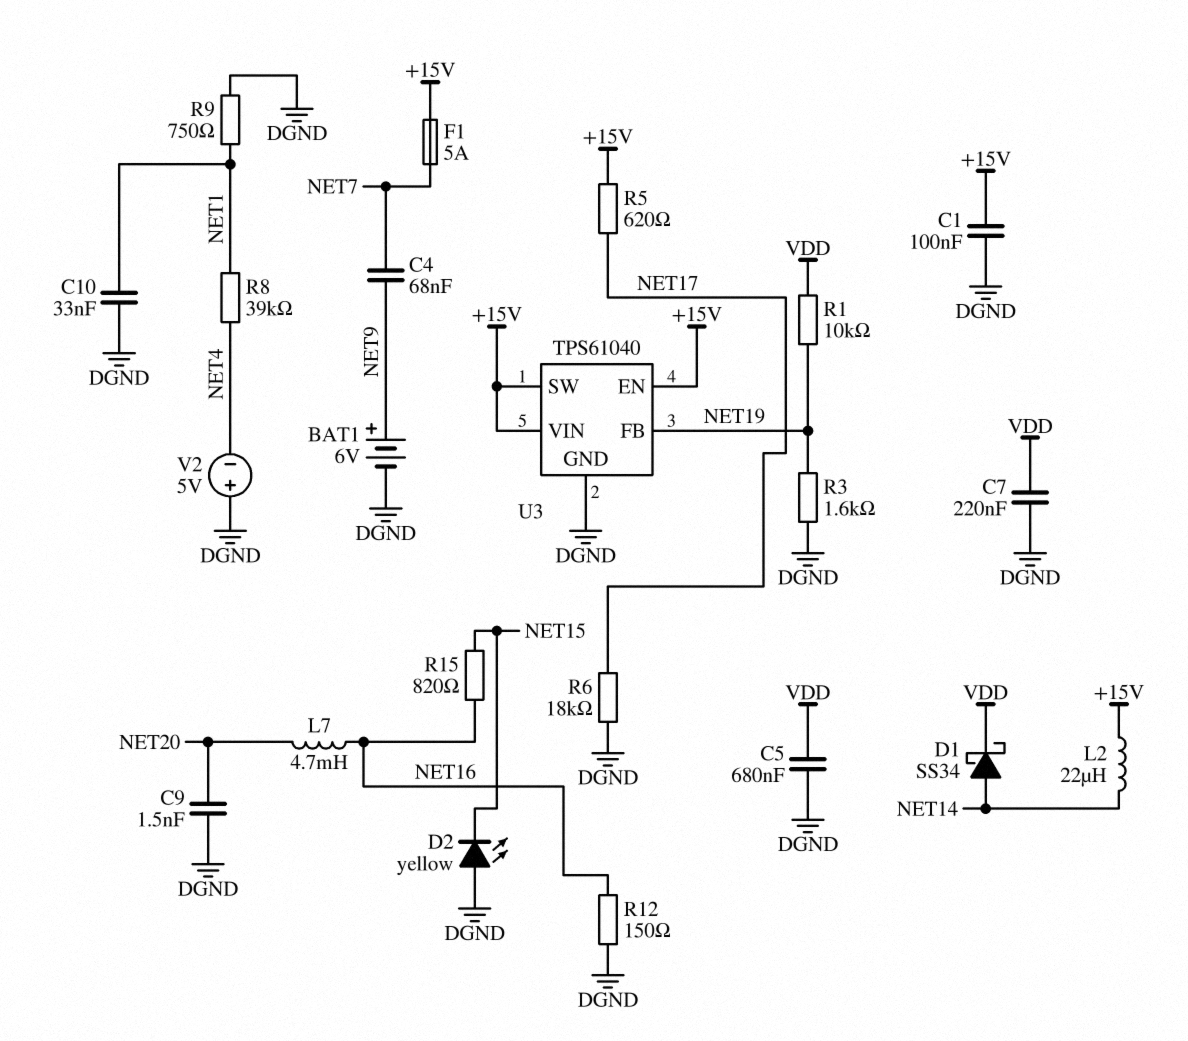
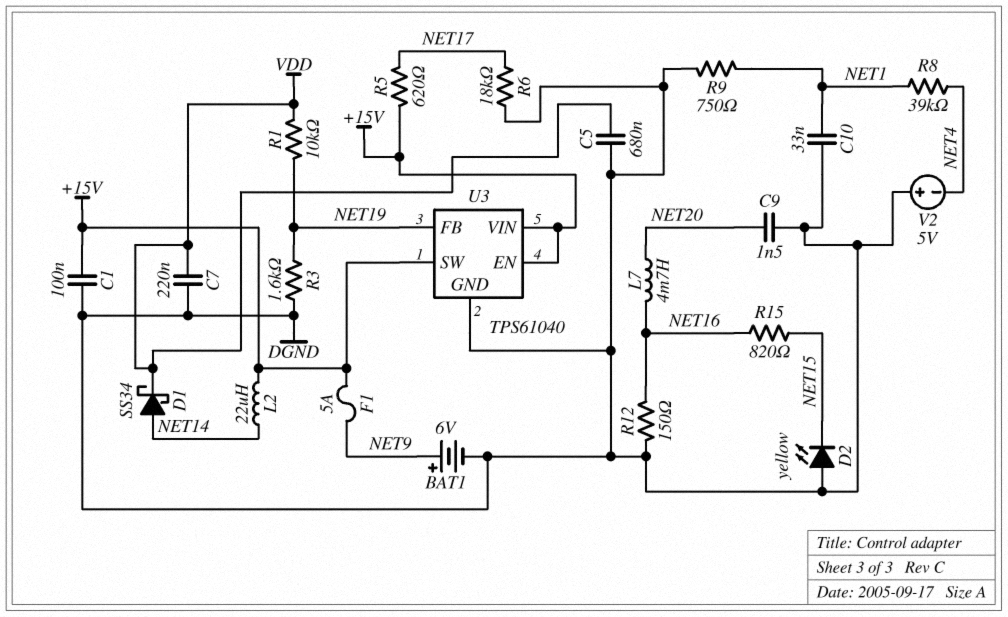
C4: 68nF (NET7, NET9) -> none
F1: 5A (+15V, NET7) -> 5A (+15V, NET9)

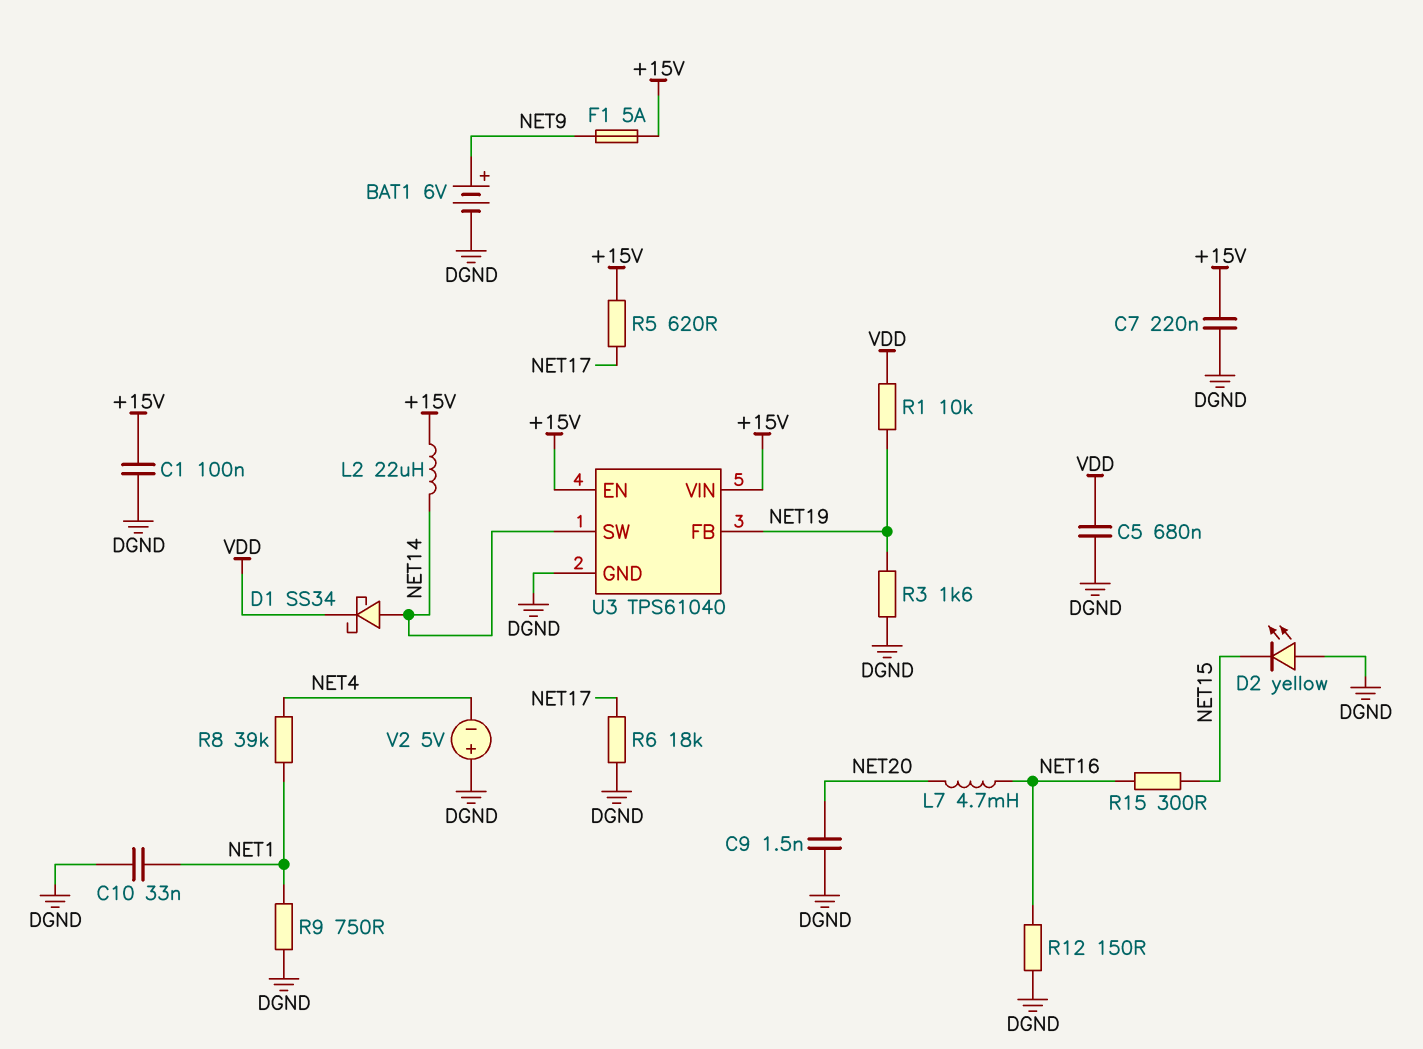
C7: 220nF (DGND, VDD) -> 220nF (+15V, DGND)
R15: 820 (NET15, NET16) -> 300 (NET15, NET16)
U3 pin SW: +15V -> NET14

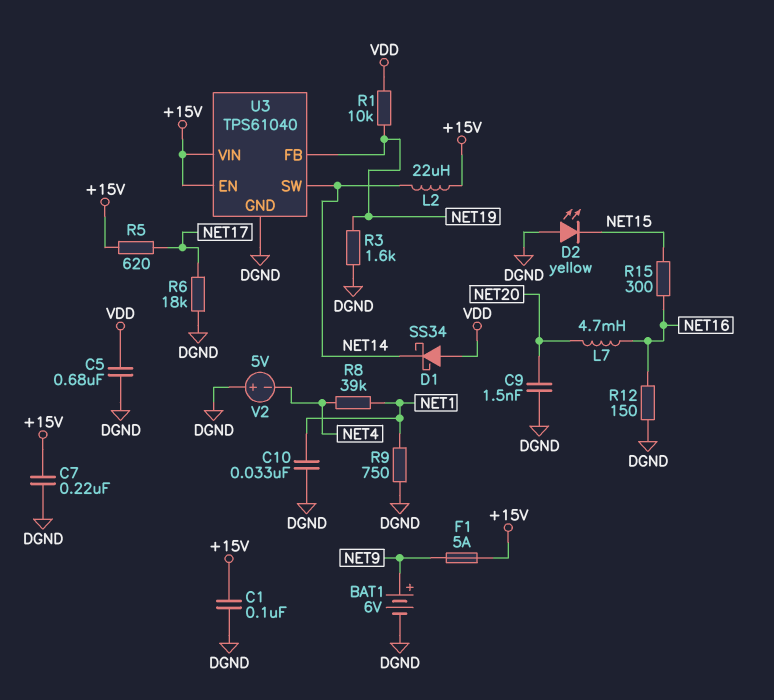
D1: schottky SS34 (A NET14, K VDD) -> schottky SS34 (A VDD, K NET14)

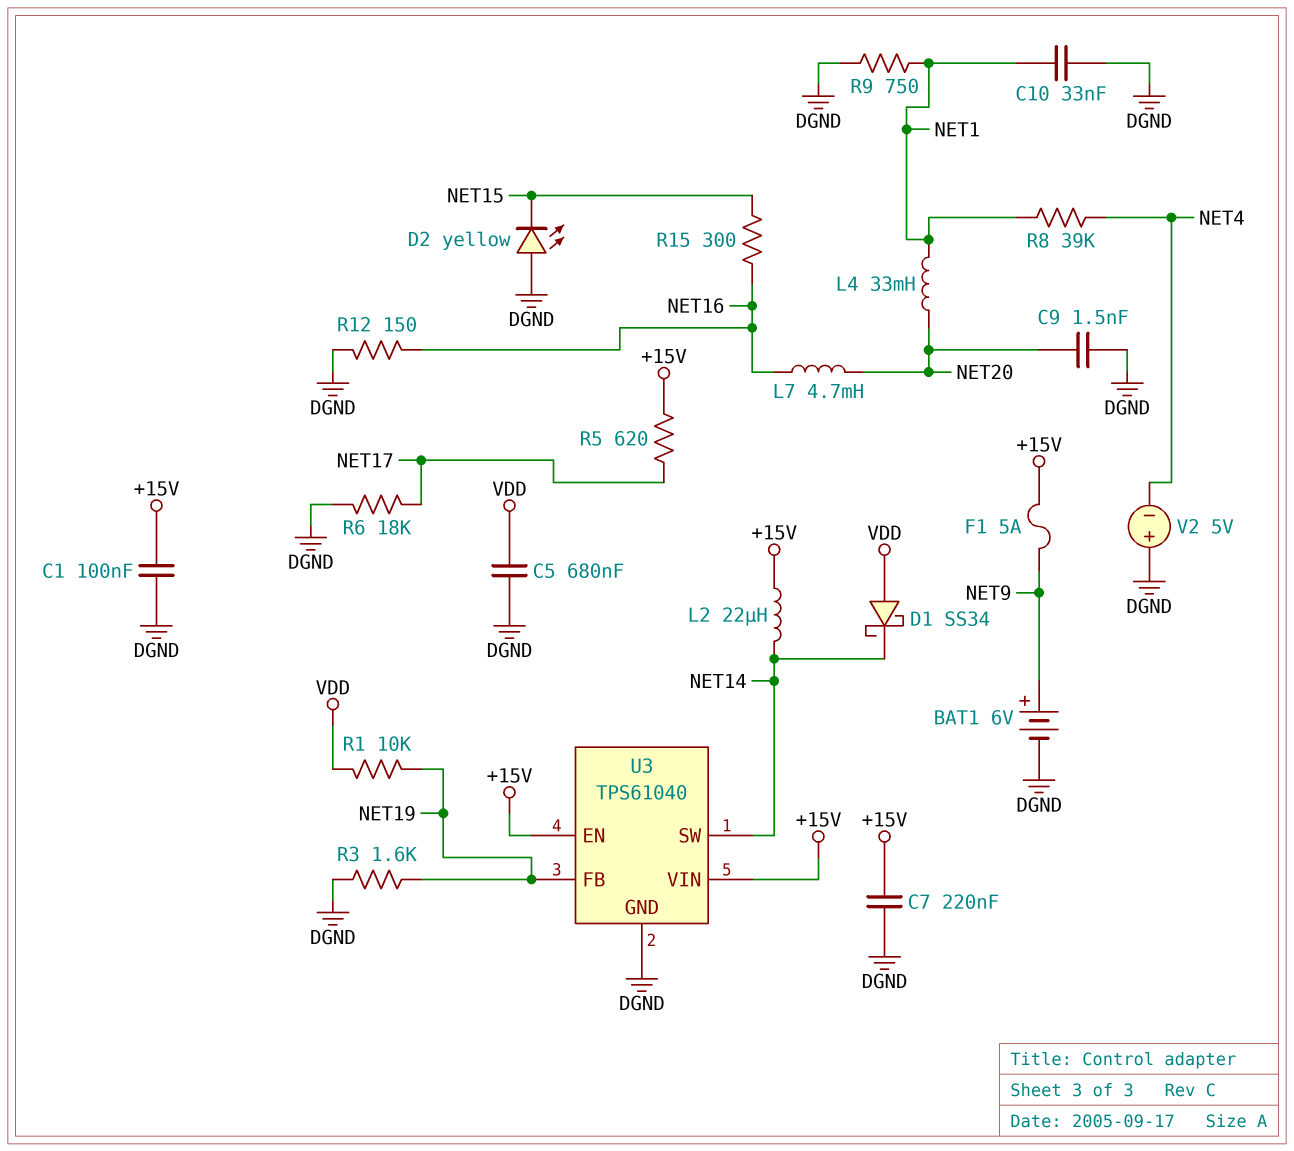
L4: none -> 33mH (NET1, NET20)

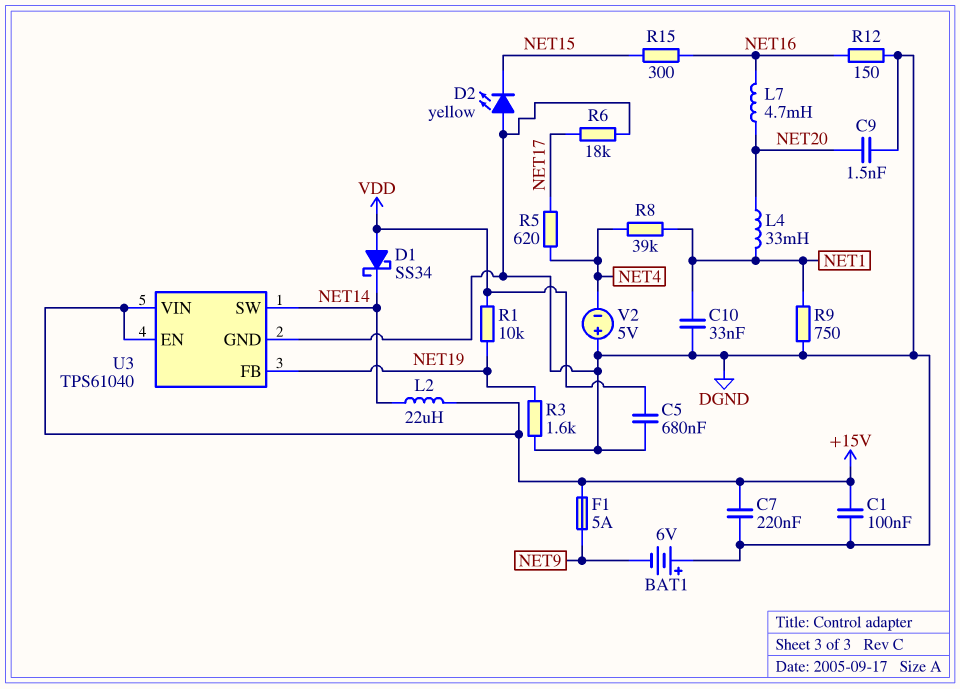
BAT1: 6V (plus NET9, minus DGND) -> 6V (plus DGND, minus NET9)
R5: 620 (+15V, NET17) -> 620 (NET4, NET17)

